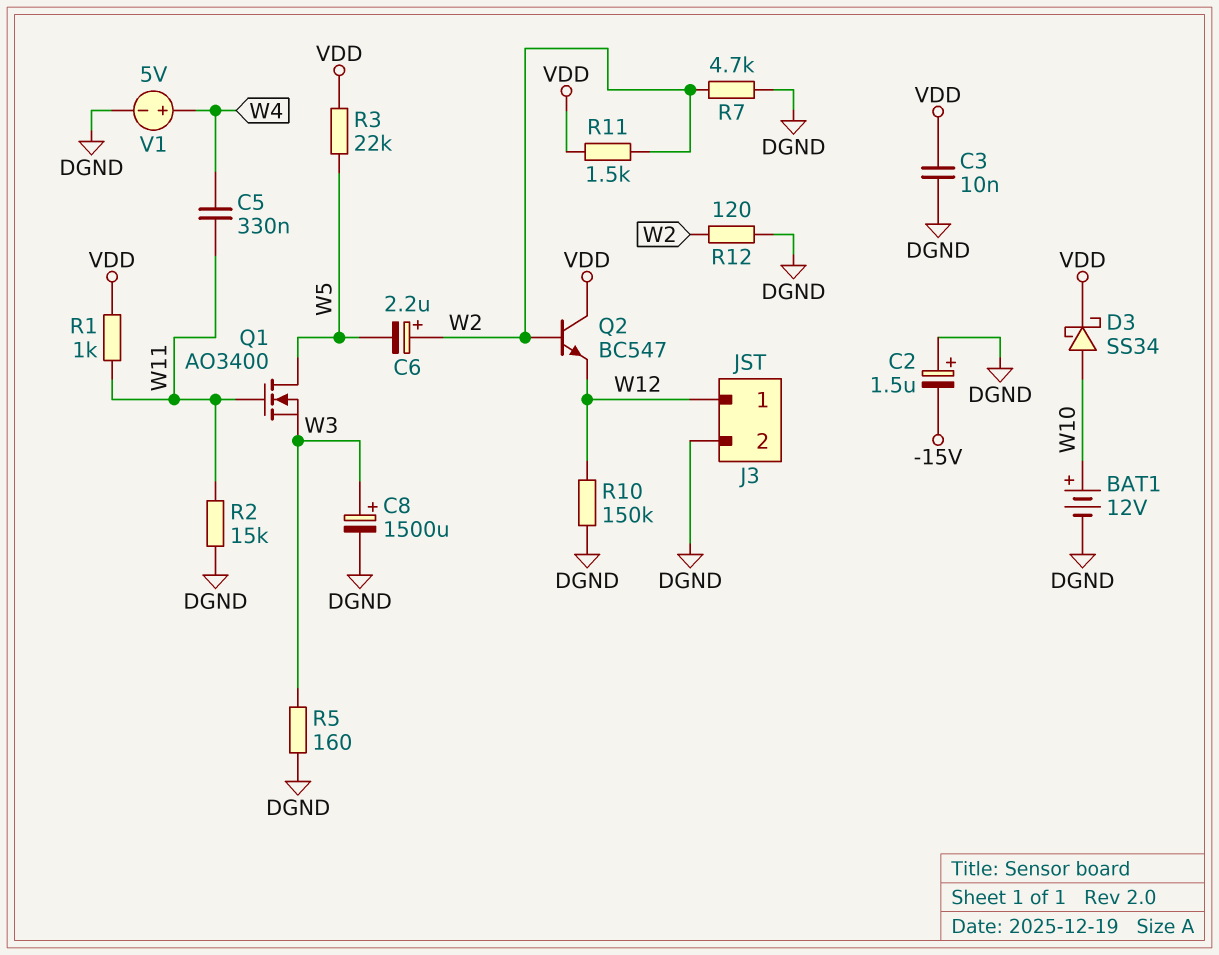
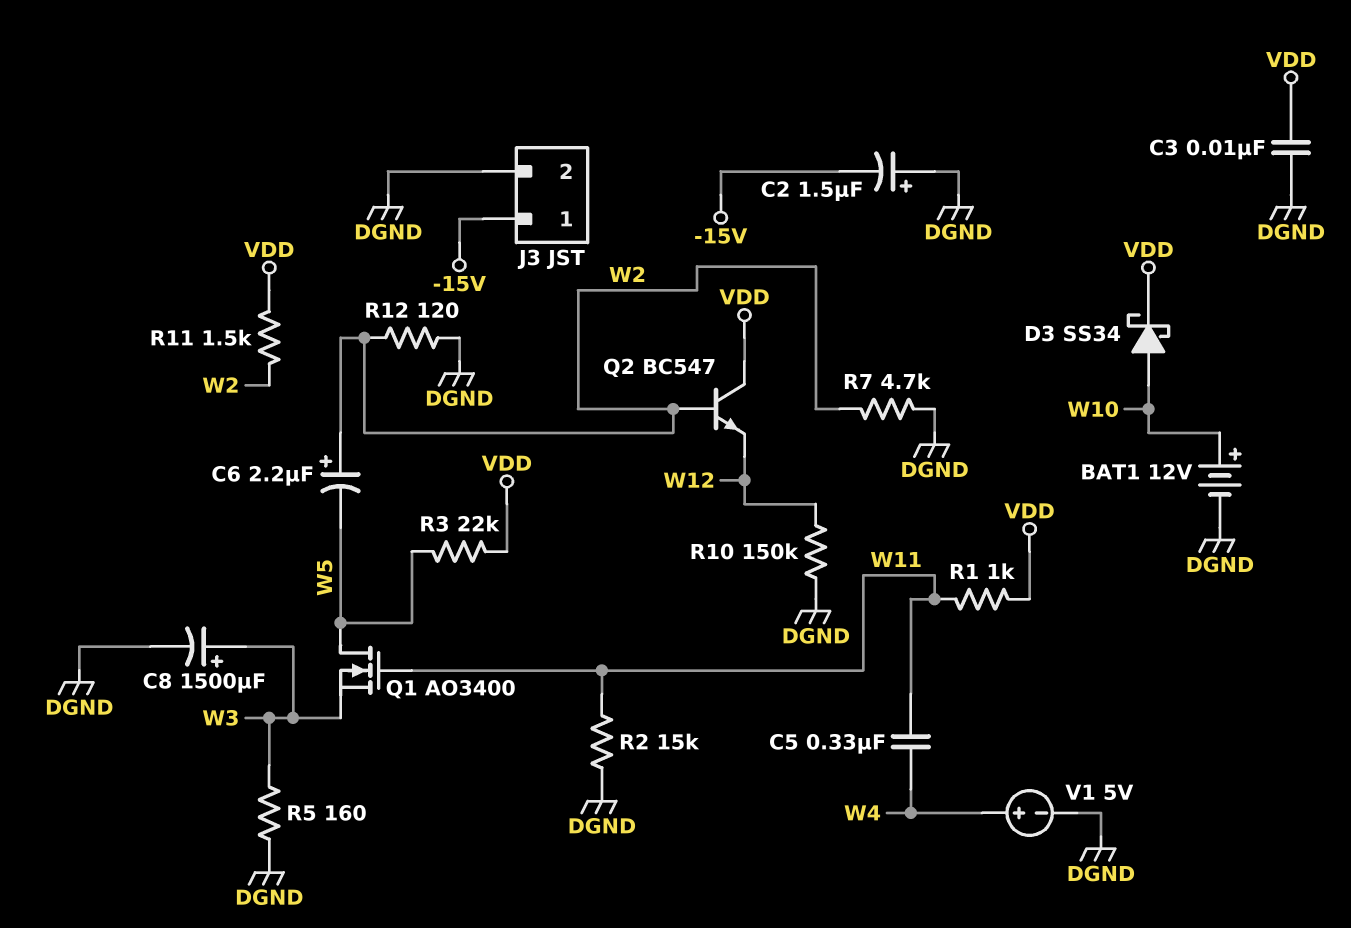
J3 pin 1: W12 -> -15V

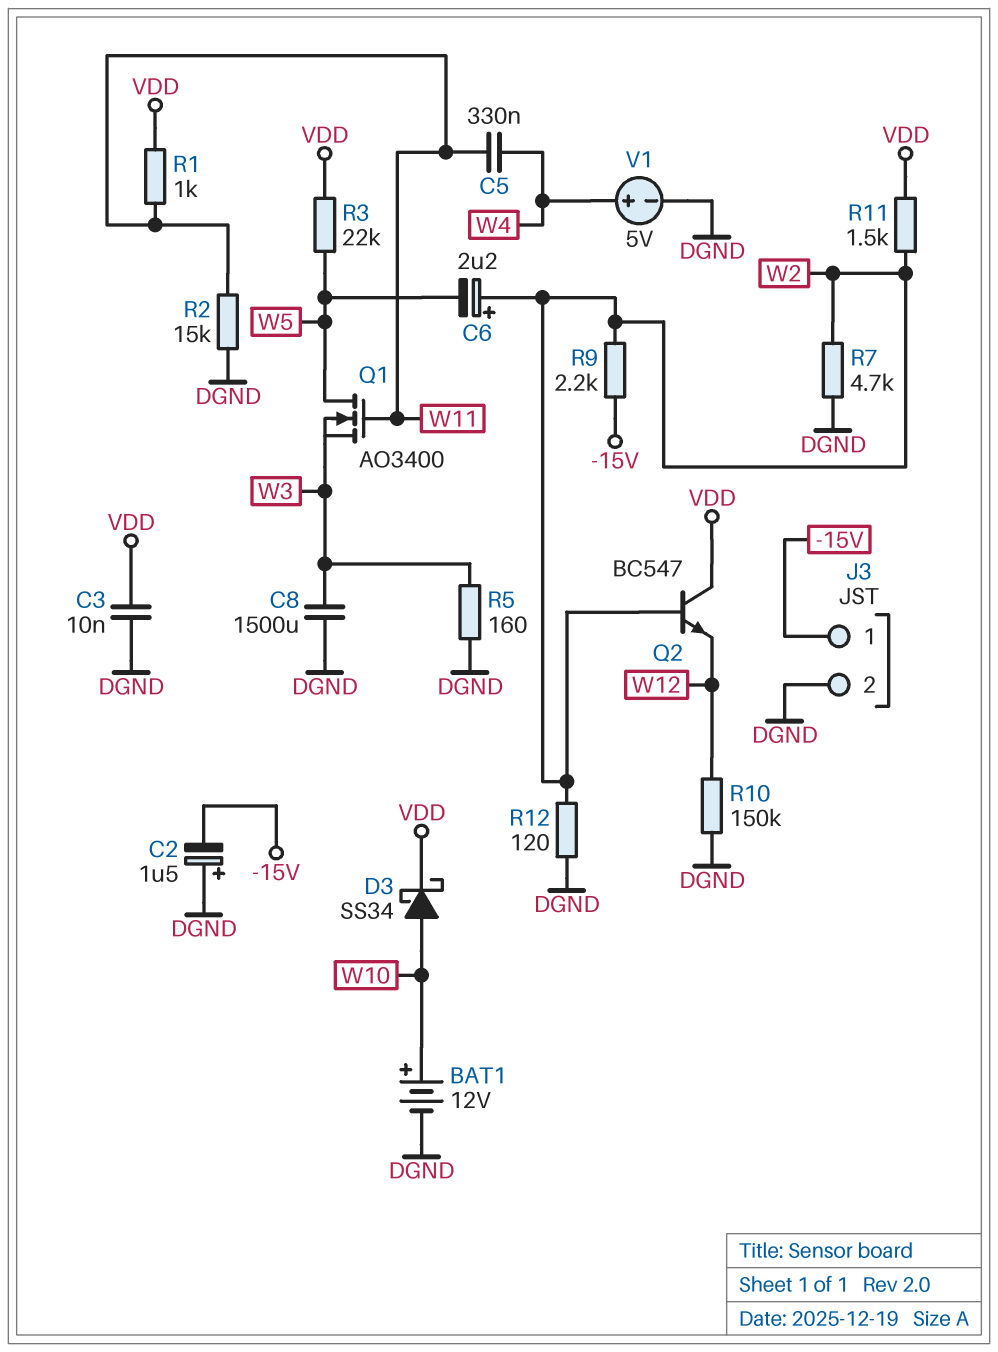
C8: 1500uF (plus W3, minus DGND) -> 1500uF (DGND, W3)
R9: none -> 2.2k (-15V, W2)

